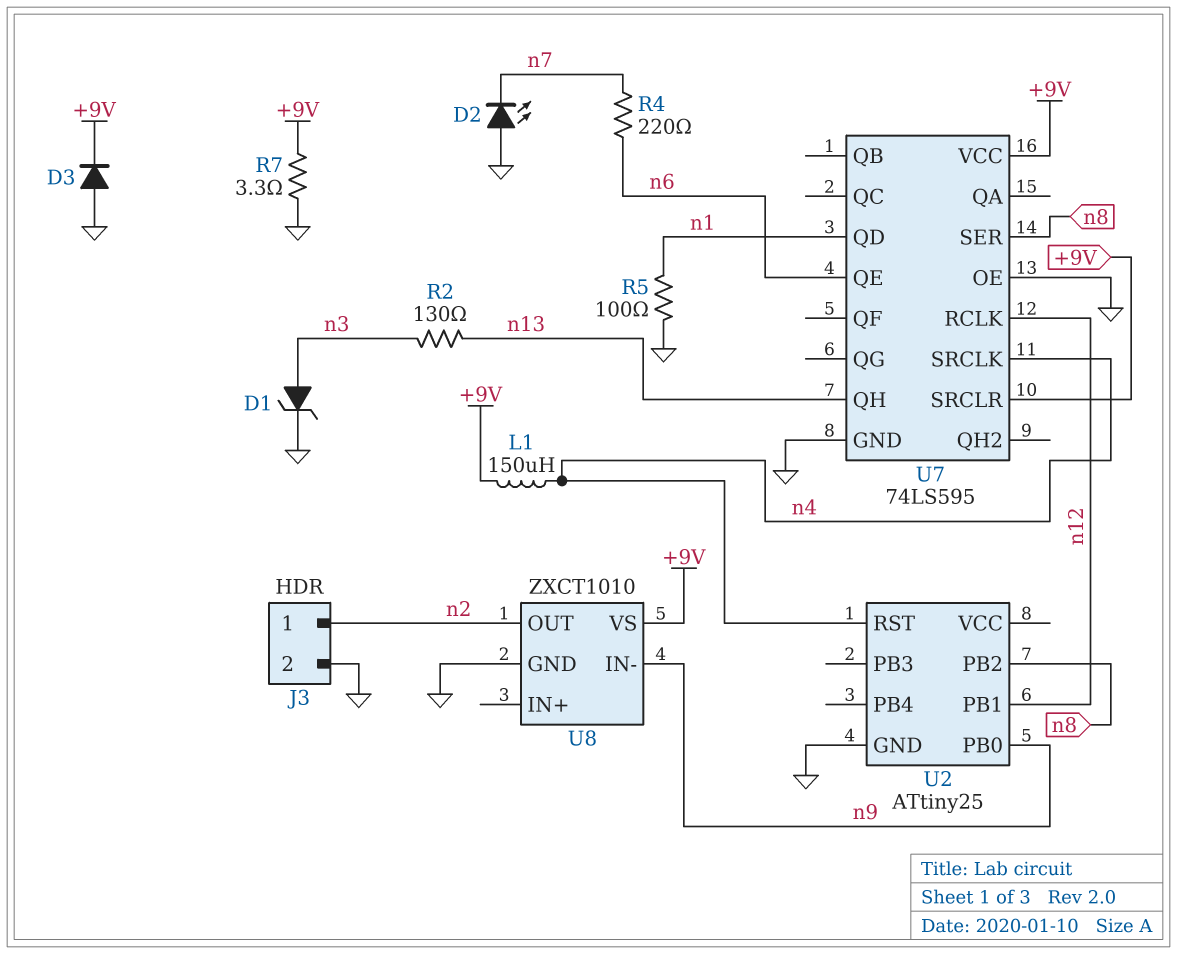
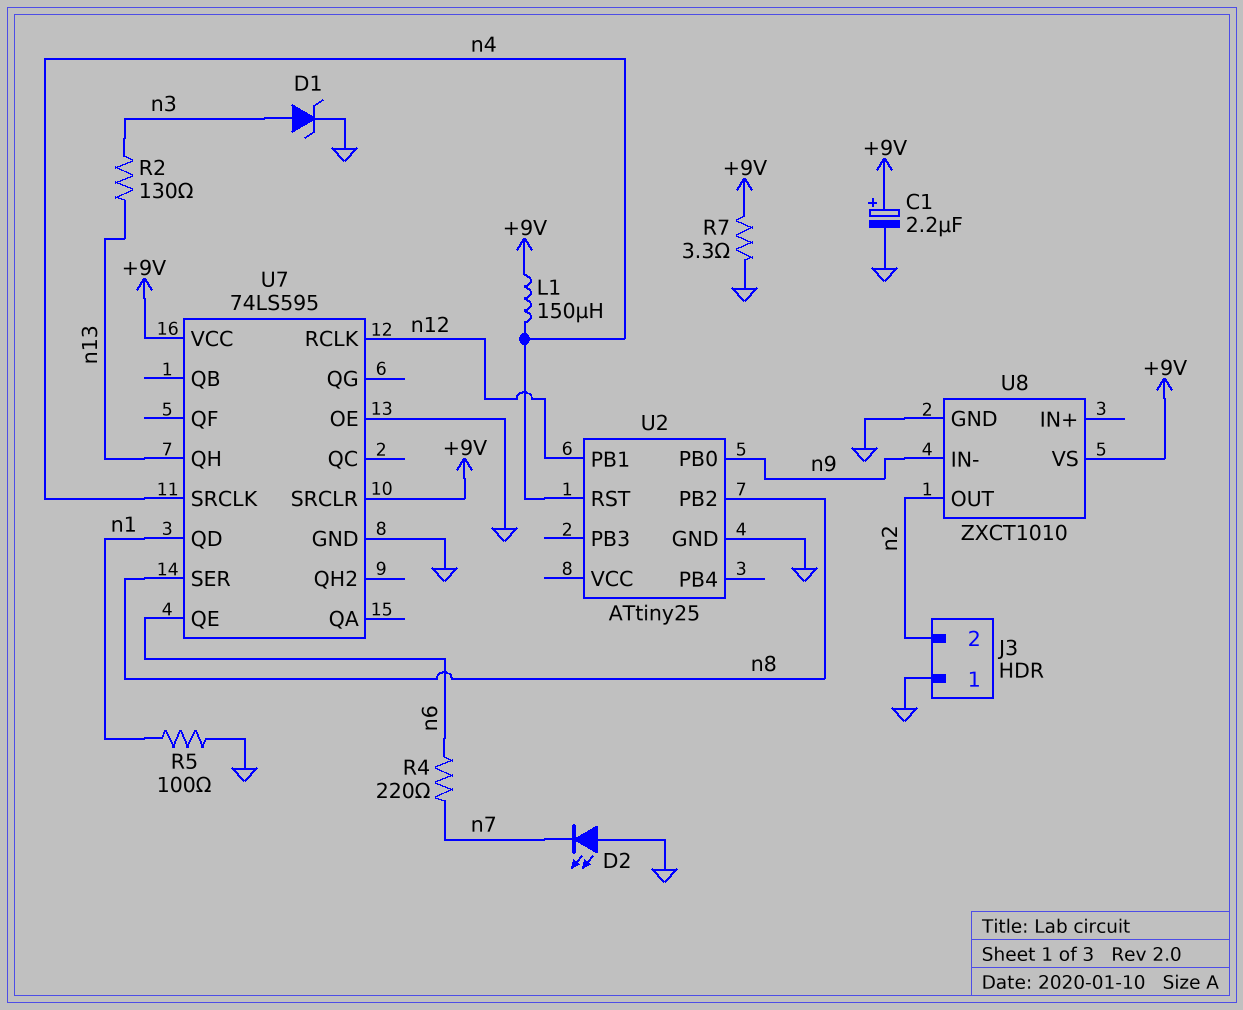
C1: none -> 2.2uF (plus +9V, minus GND)
D3: diode (A GND, K +9V) -> none
J3 pin 1: n2 -> GND
J3 pin 2: GND -> n2

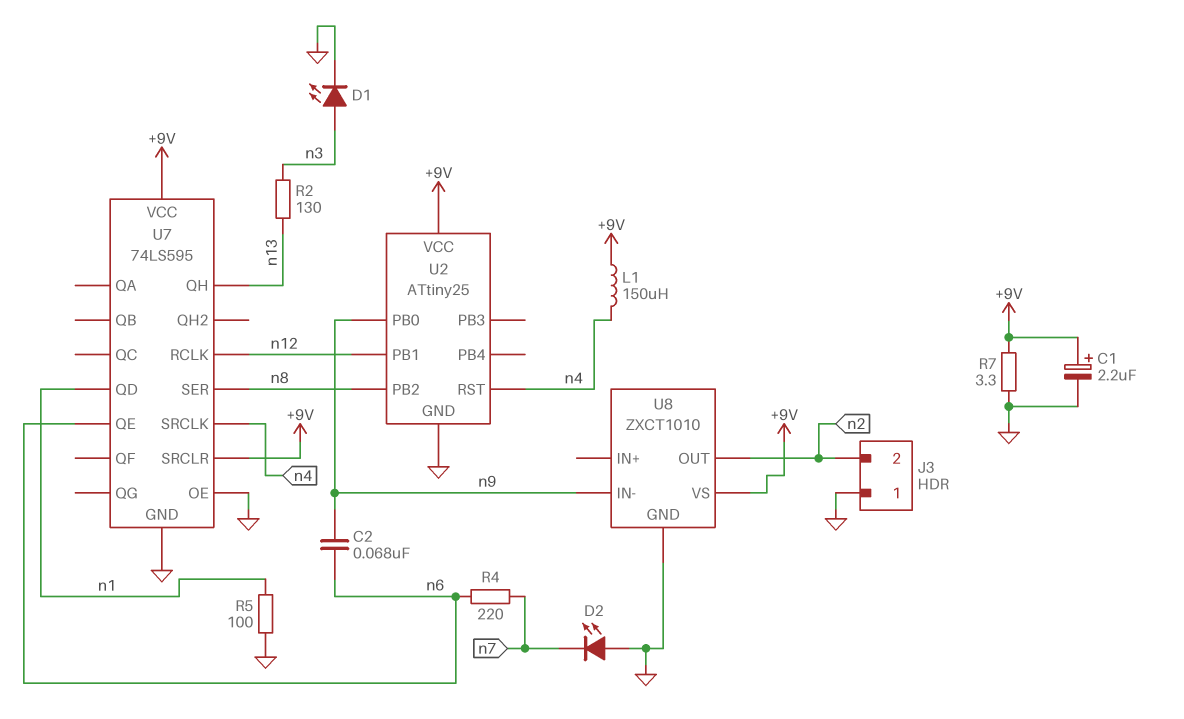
C2: none -> 68nF (n6, n9)
D1: zener (A n3, K GND) -> LED (A n3, K GND)
U2 pin VCC: none -> +9V

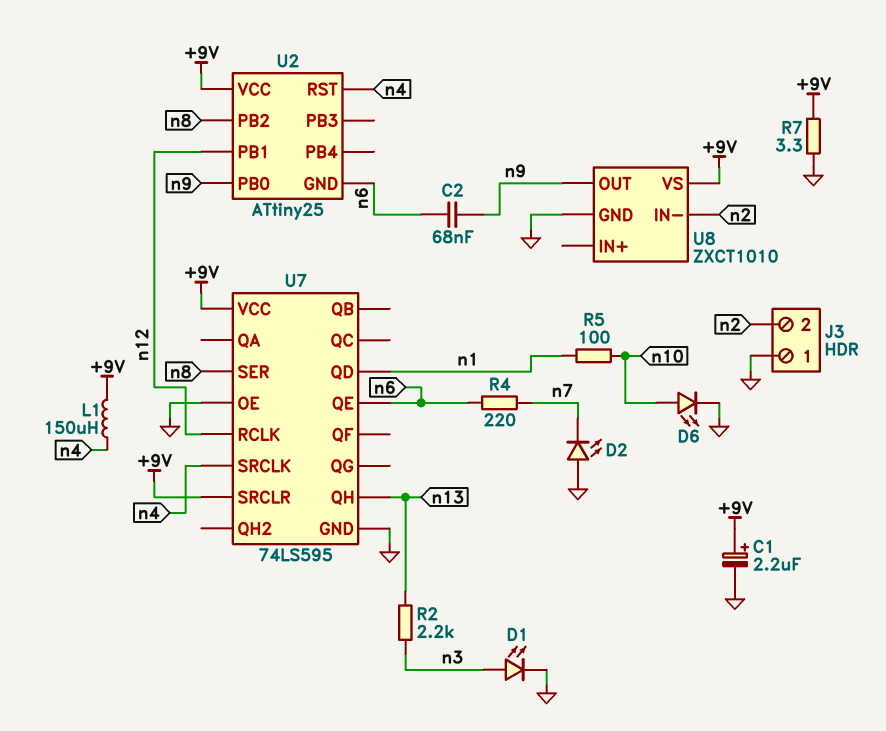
D6: none -> LED (A n10, K GND)
R2: 130 (n3, n13) -> 2.2k (n3, n13)
R5: 100 (GND, n1) -> 100 (n1, n10)
U2 pin GND: GND -> n6
U8 pin IN-: n9 -> n2
U8 pin OUT: n2 -> n9

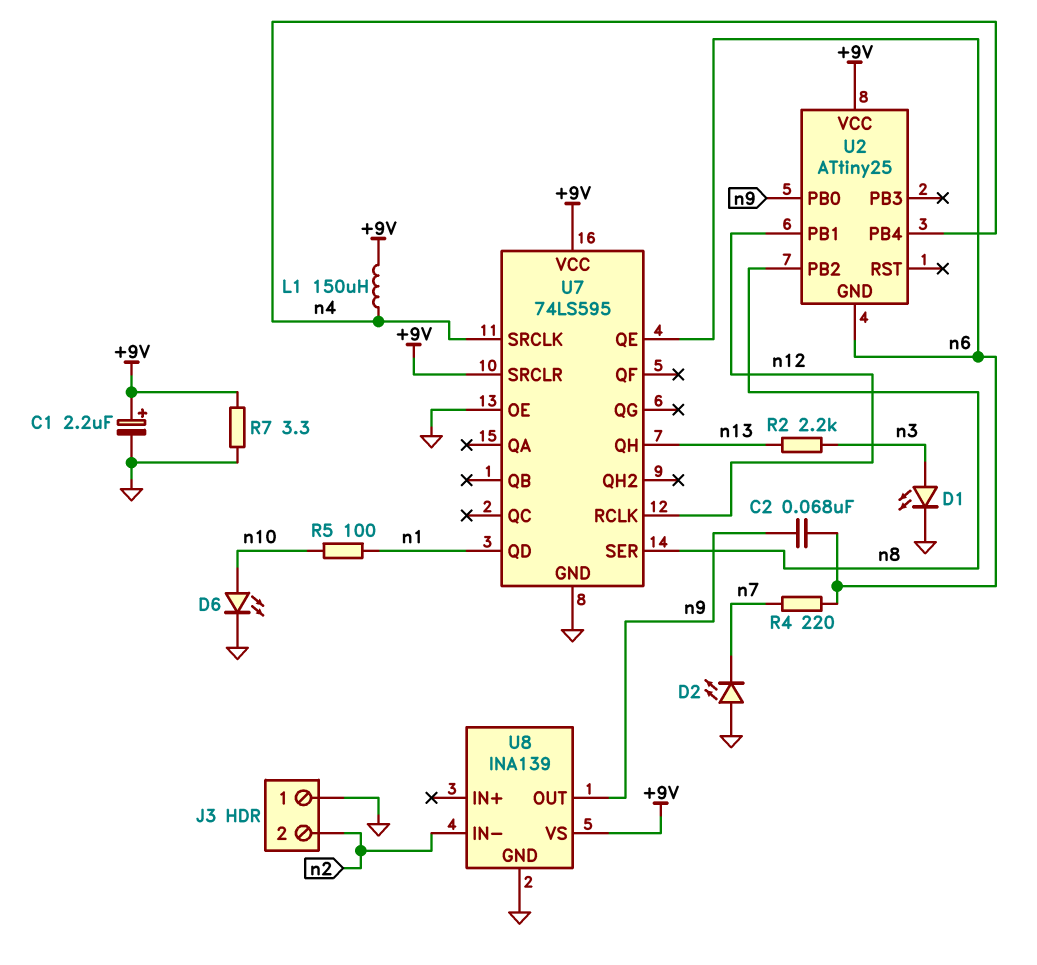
U2 pin PB4: none -> n4
U2 pin RST: n4 -> none
U8: ZXCT1010 -> INA139

